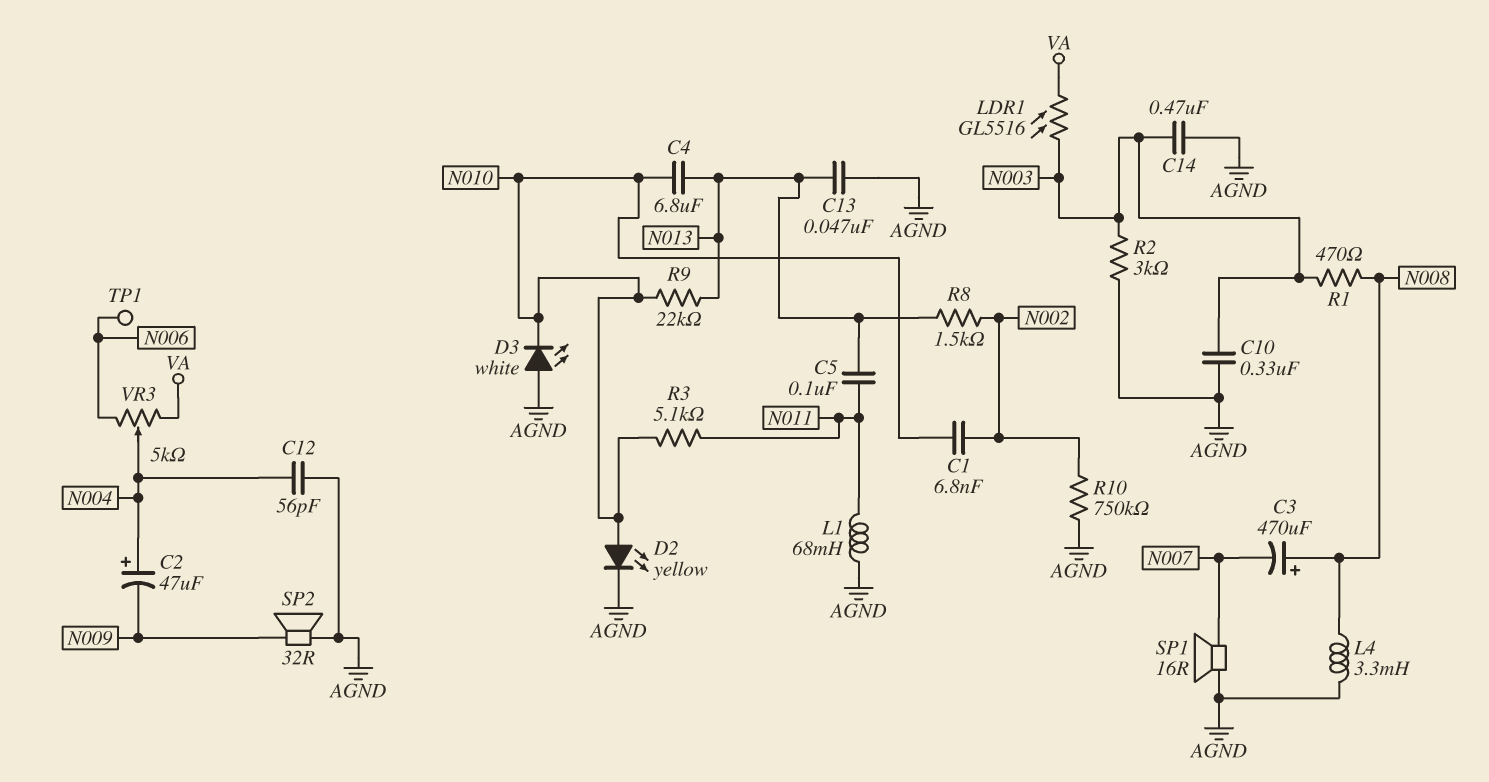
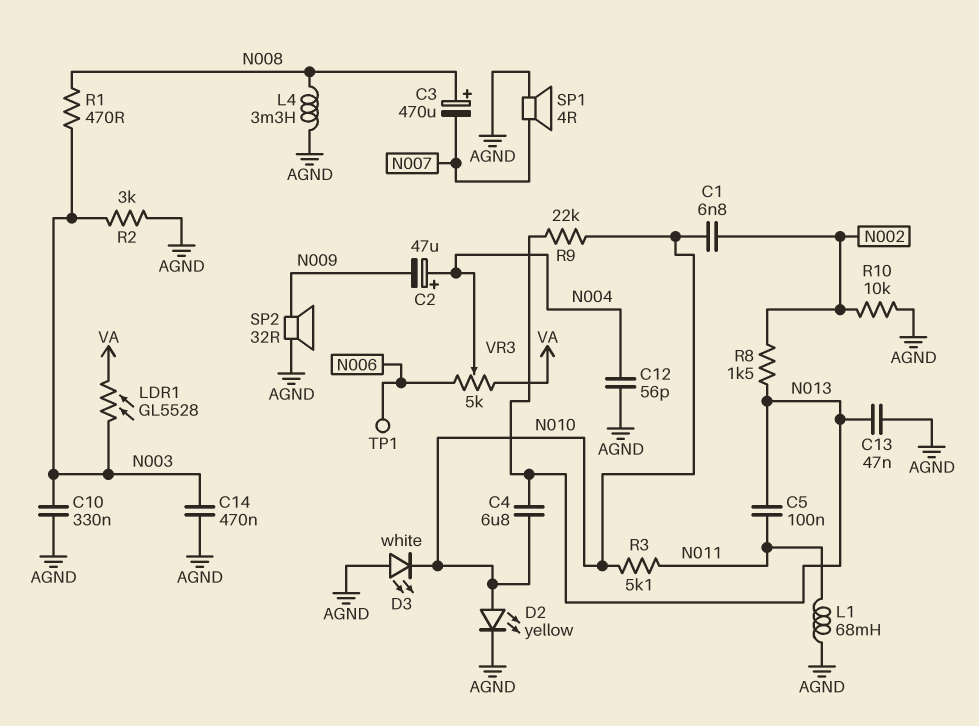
LDR1: GL5516 (N003, VA) -> GL5528 (N003, VA)
R10: 750k (AGND, N002) -> 10k (AGND, N002)
SP1: speaker 16R (AGND, N007) -> speaker 4R (AGND, N007)

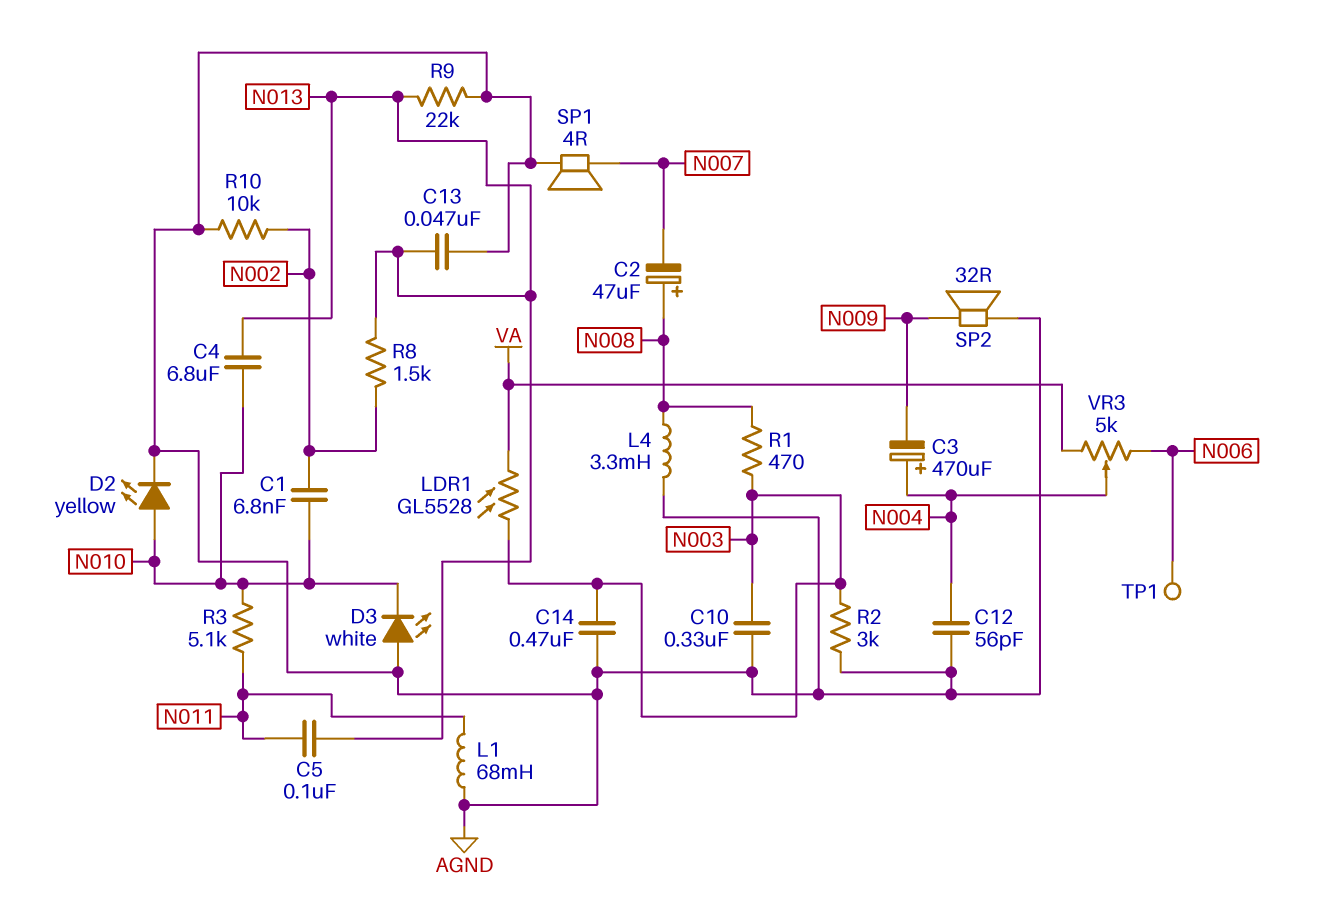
C2: 47uF (plus N004, minus N009) -> 47uF (plus N008, minus N007)
C3: 470uF (plus N008, minus N007) -> 470uF (plus N004, minus N009)
R9: 22k (N010, N013) -> 22k (AGND, N013)

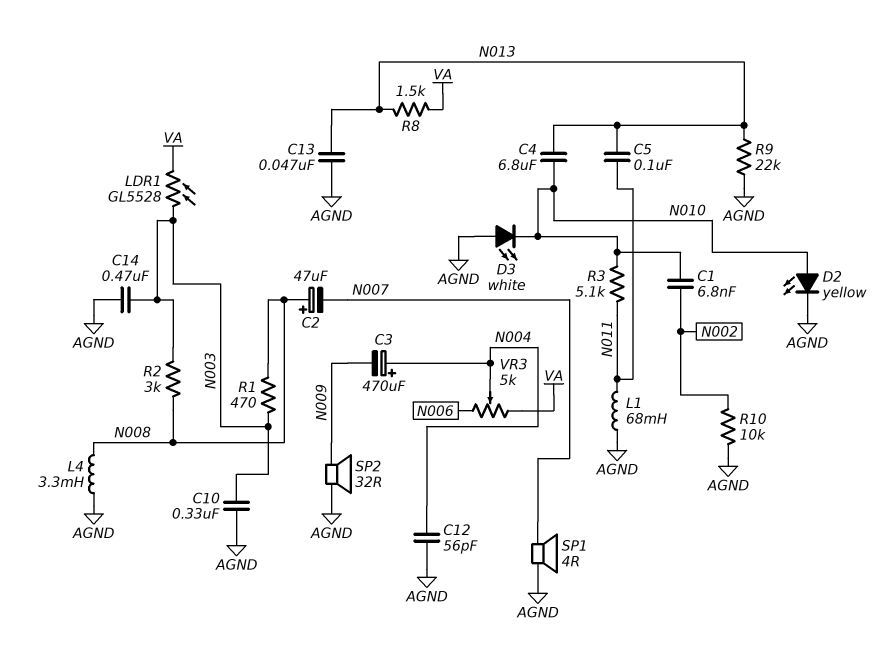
R2: 3k (AGND, N003) -> 3k (N003, N008)
R8: 1.5k (N002, N013) -> 1.5k (N013, VA)
TP1: test point (N006) -> none

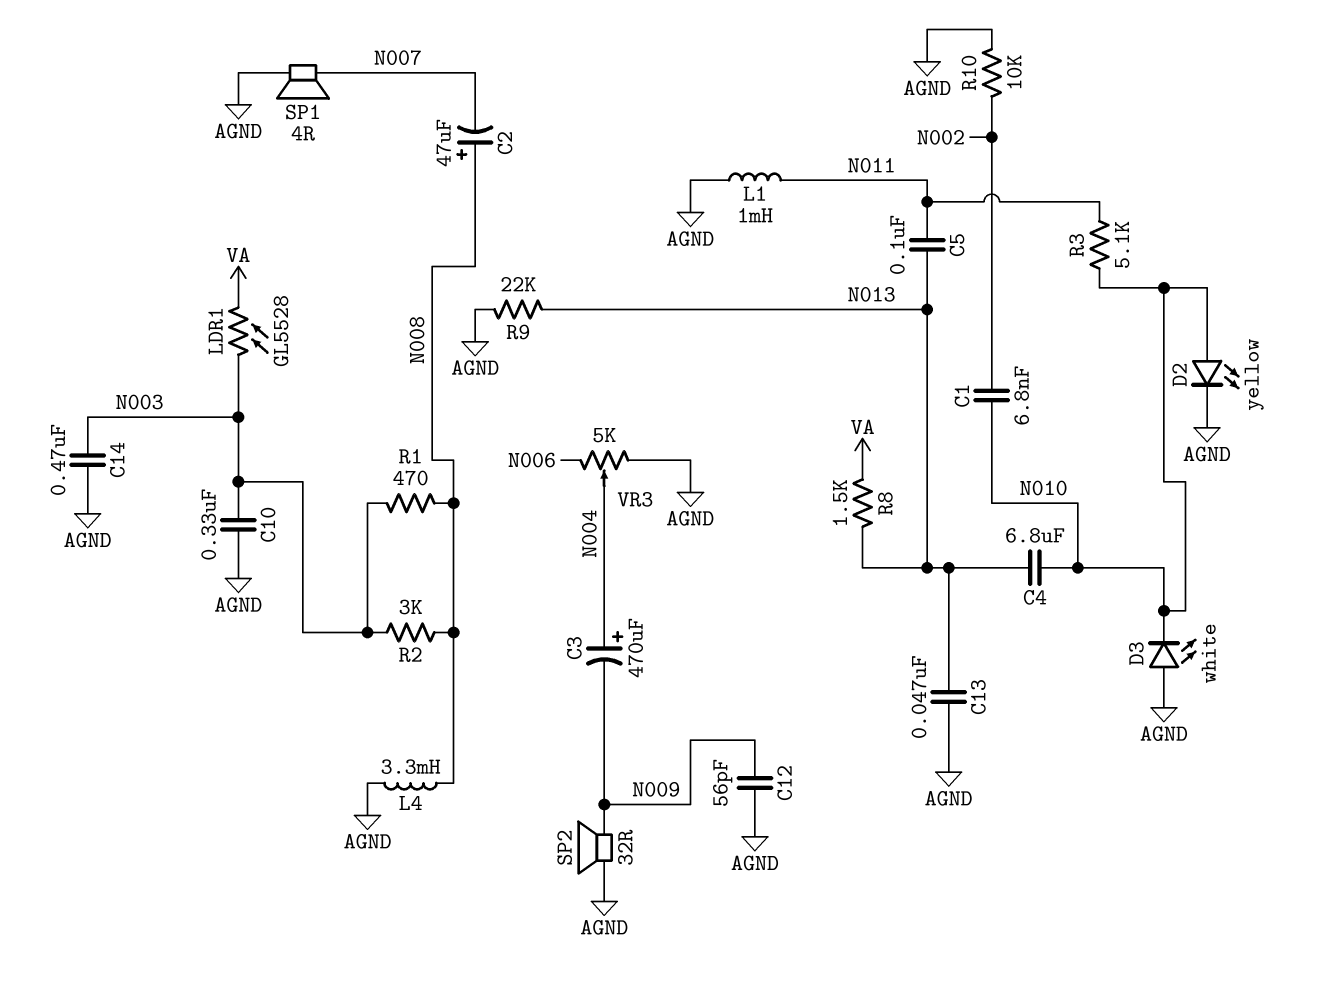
C12: 56pF (AGND, N004) -> 56pF (AGND, N009)
L1: 68mH (AGND, N011) -> 1mH (AGND, N011)
VR3: 5k (N006, VA, wiper N004) -> 5k (AGND, N006, wiper N004)

